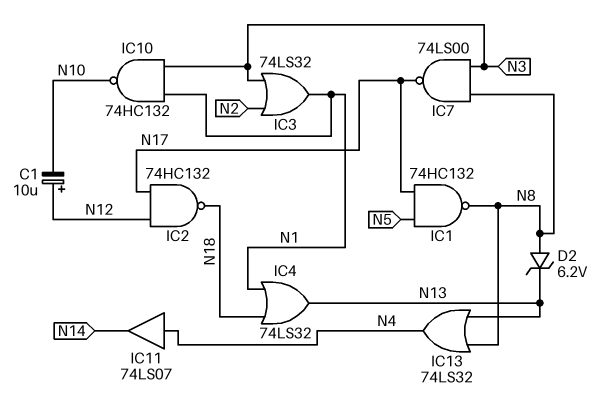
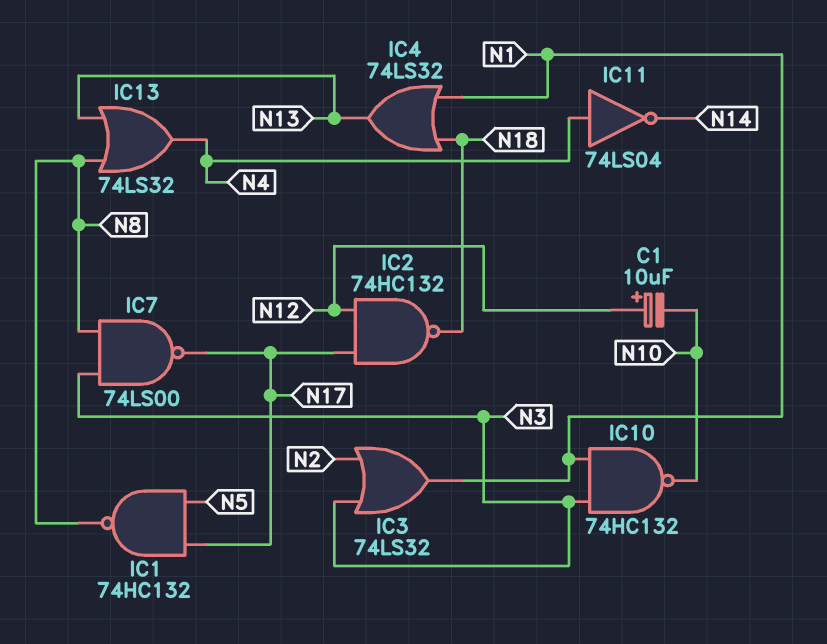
D2: zener 6.2V (A N8, K N13) -> none
IC11: buffer 74LS07 (in N4, out N14) -> NOT 74LS04 (in N4, out N14)

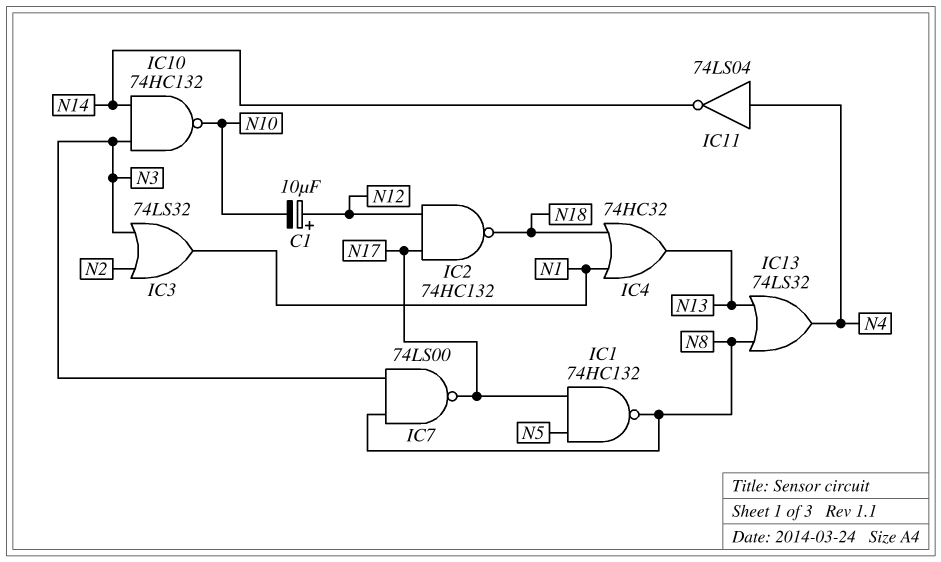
IC4: OR 74LS32 (in N1, in N18, out N13) -> OR 74HC32 (in N1, in N18, out N13)
IC10: NAND 74HC132 (in N1, in N3, out N10) -> NAND 74HC132 (in N3, in N14, out N10)

